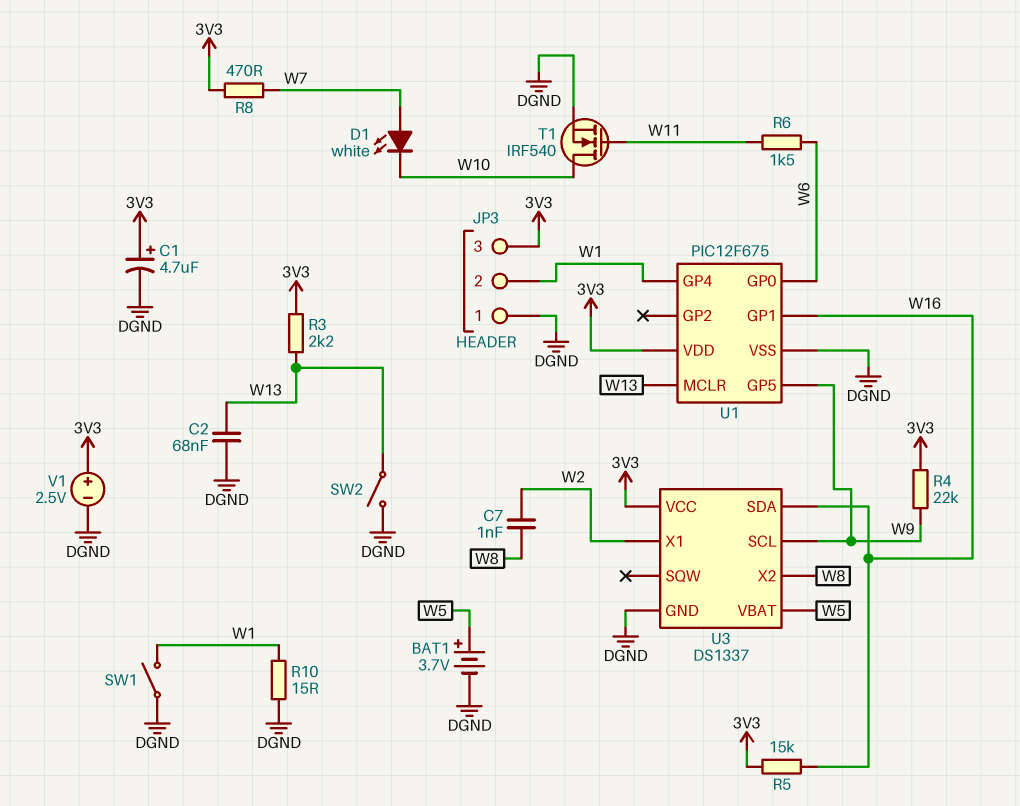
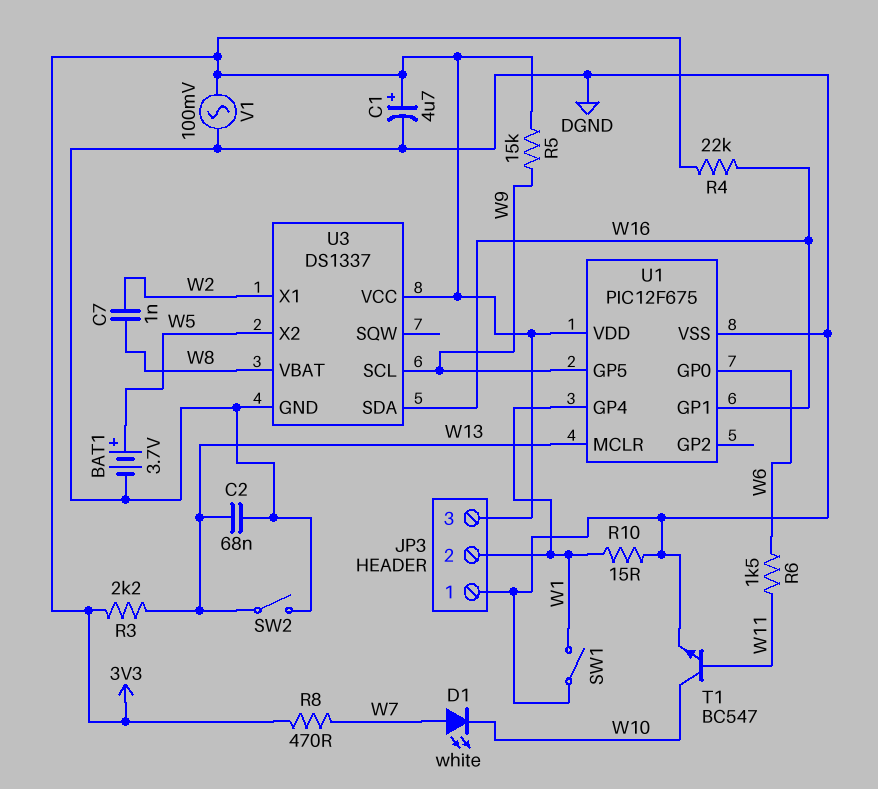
R4: 22k (3V3, W9) -> 22k (3V3, W16)
R5: 15k (3V3, W16) -> 15k (3V3, W9)
T1: NMOS IRF540 (G W11, D W10, S DGND) -> NPN BC547 (B W11, C W10, E DGND)
U3 pin VBAT: W5 -> W8
U3 pin X2: W8 -> W5
V1: 2.5V (plus 3V3, minus DGND) -> AC 100mV (3V3, DGND)

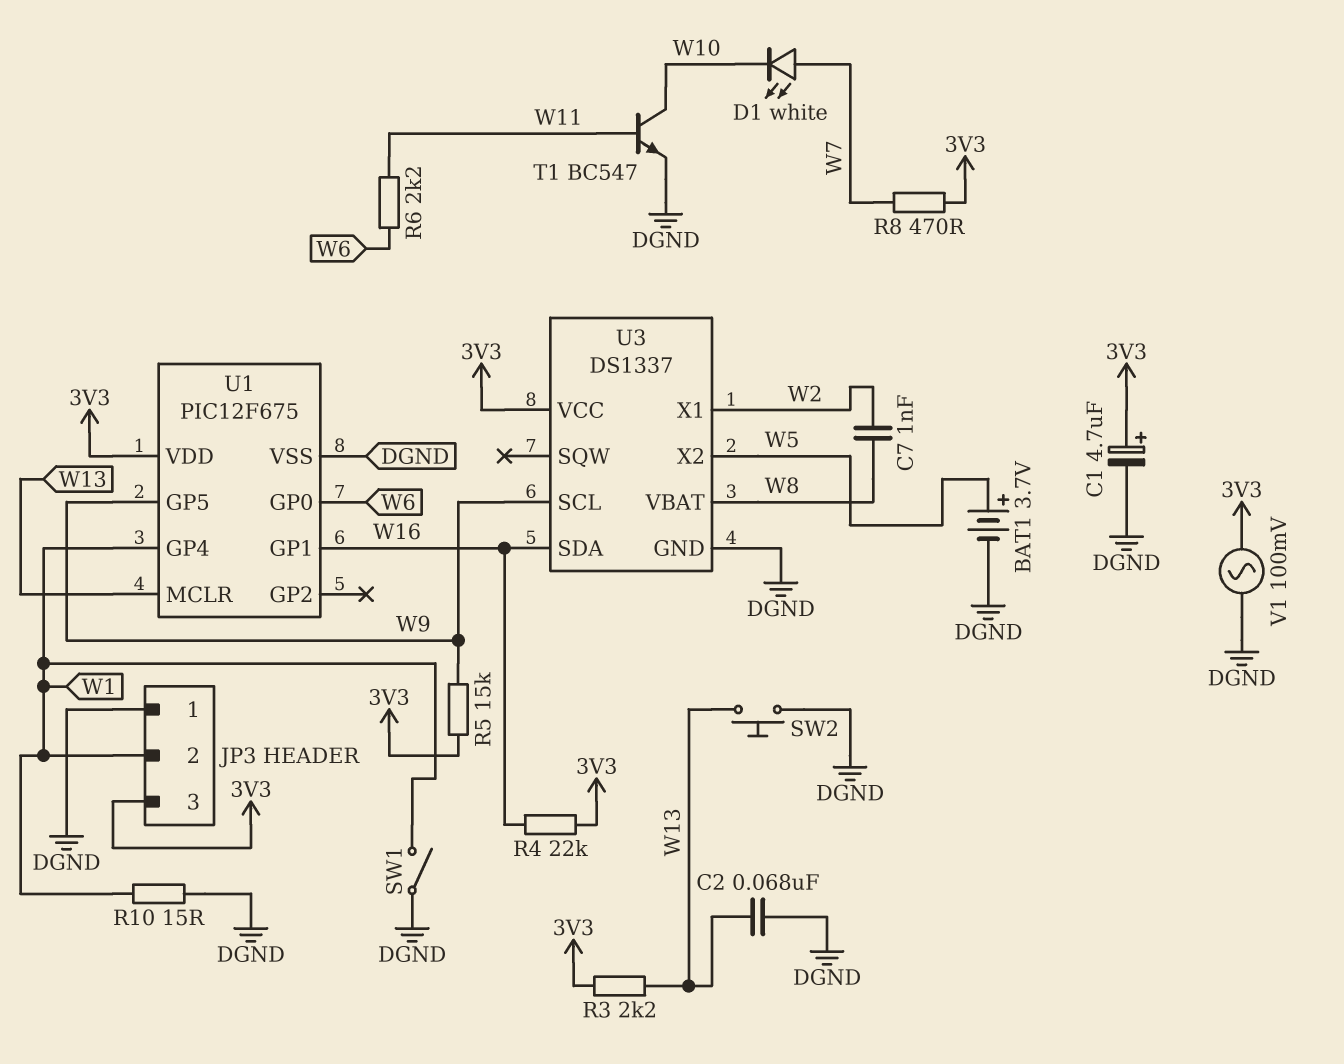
R6: 1.5k (W6, W11) -> 2.2k (W6, W11)
SW2: switch (DGND, W13) -> button (DGND, W13)

